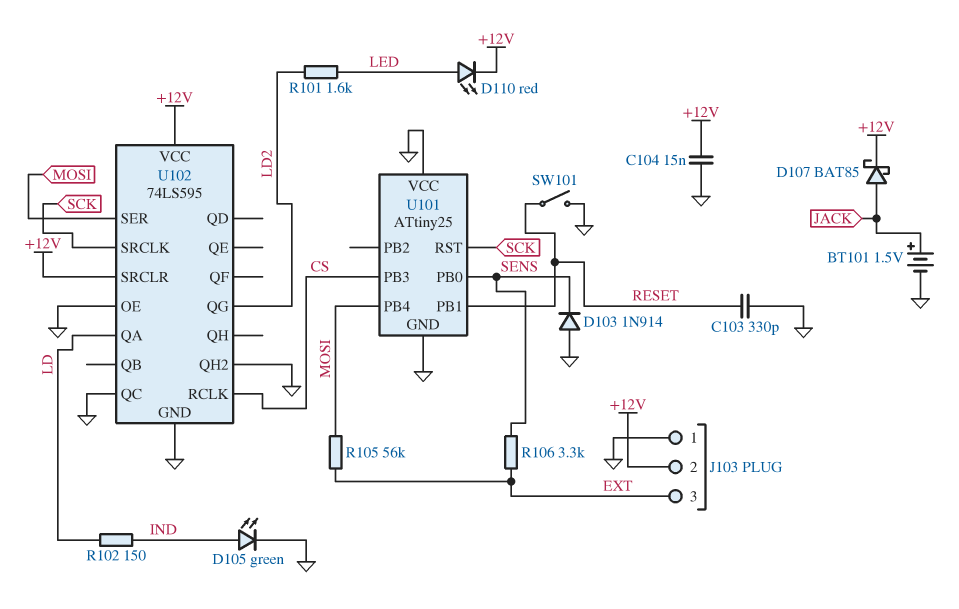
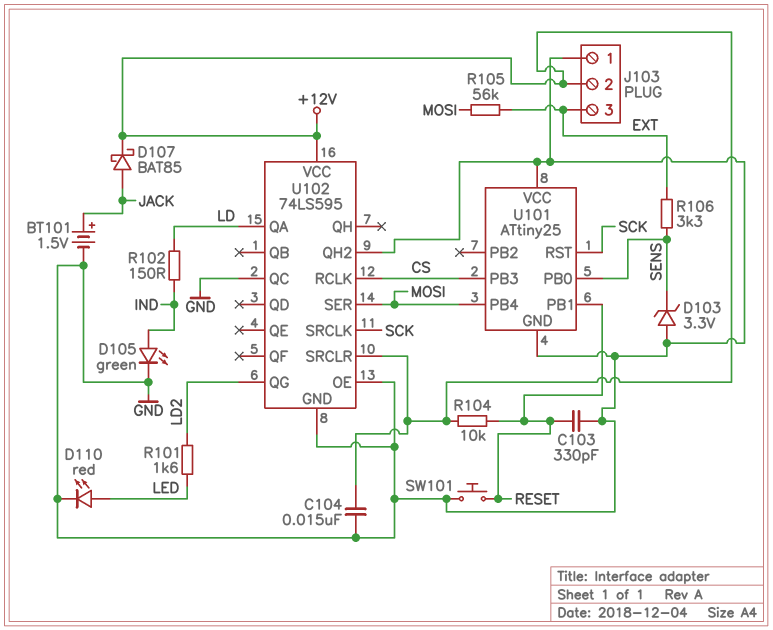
D103: diode 1N914 (A GND, K SENS) -> zener 3.3V (A GND, K SENS)
D110: LED red (A LED, K +12V) -> LED red (A LED, K GND)
R104: none -> 10k (+12V, RESET)
SW101: switch (GND, RESET) -> button (GND, RESET)

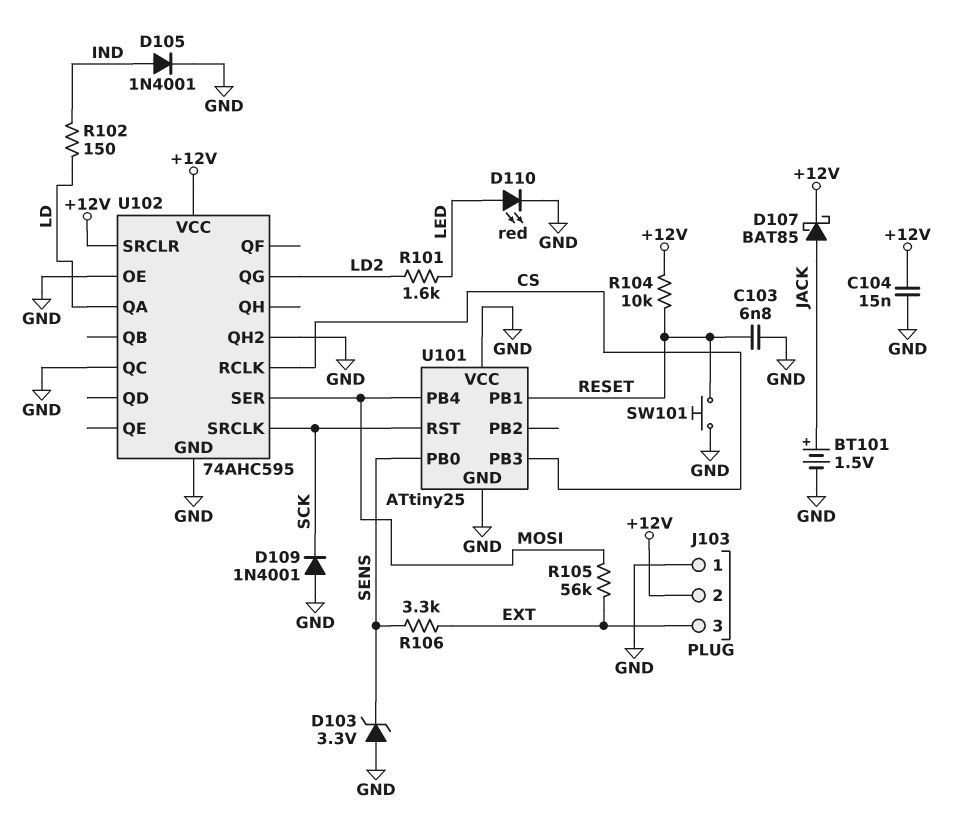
C103: 330pF (GND, RESET) -> 6.8nF (GND, RESET)
D105: LED green (A IND, K GND) -> diode 1N4001 (A IND, K GND)
D109: none -> diode 1N4001 (A GND, K SCK)
U102: 74LS595 -> 74AHC595

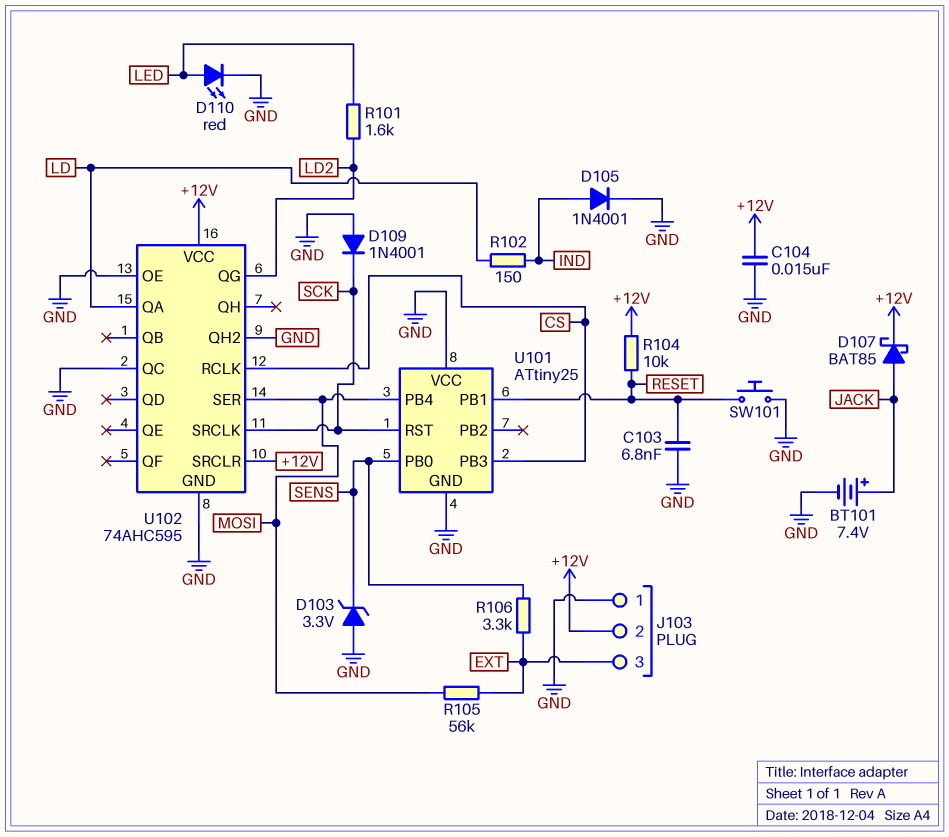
BT101: 1.5V (plus JACK, minus GND) -> 7.4V (plus JACK, minus GND)

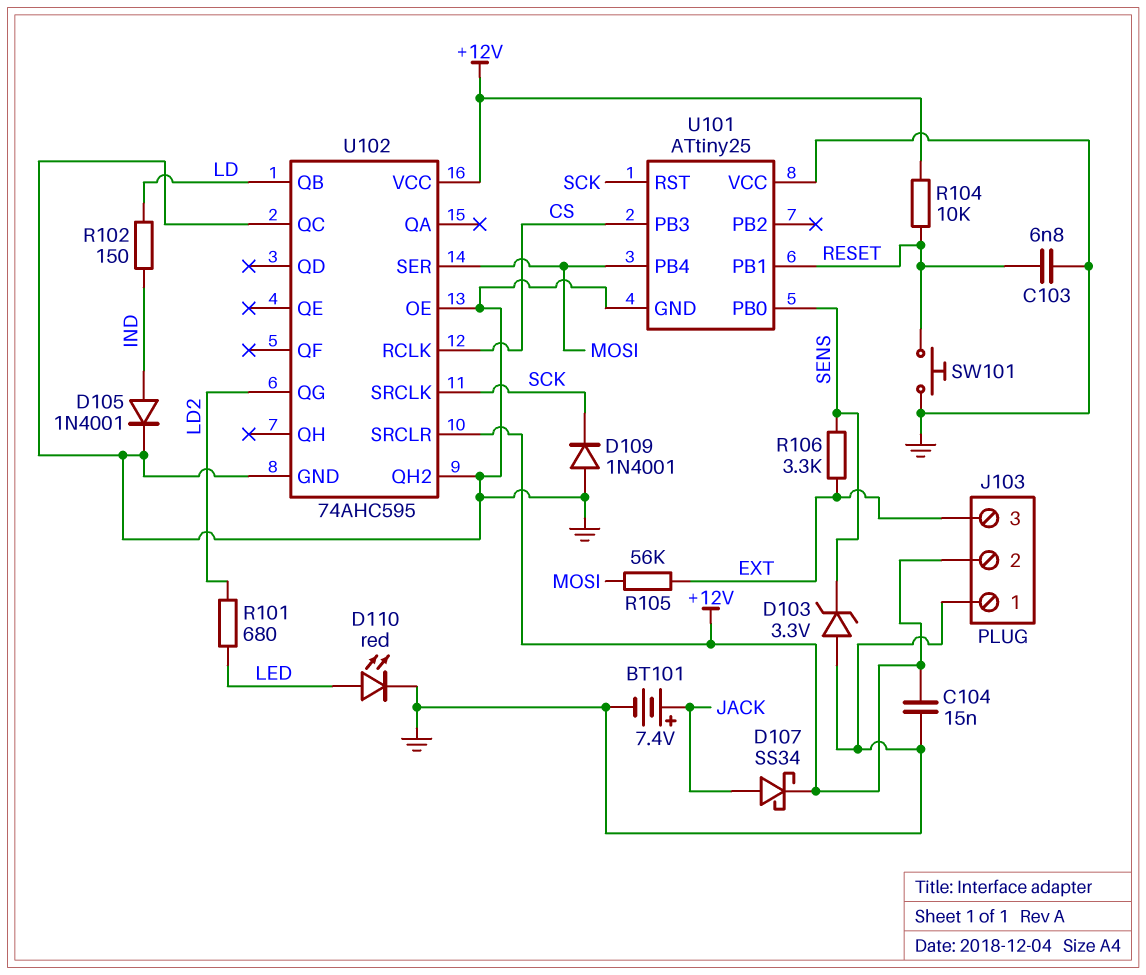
D107: schottky BAT85 (A JACK, K +12V) -> schottky SS34 (A JACK, K +12V)
R101: 1.6k (LD2, LED) -> 680 (LD2, LED)
U102 pin QA: LD -> none
U102 pin QB: none -> LD

